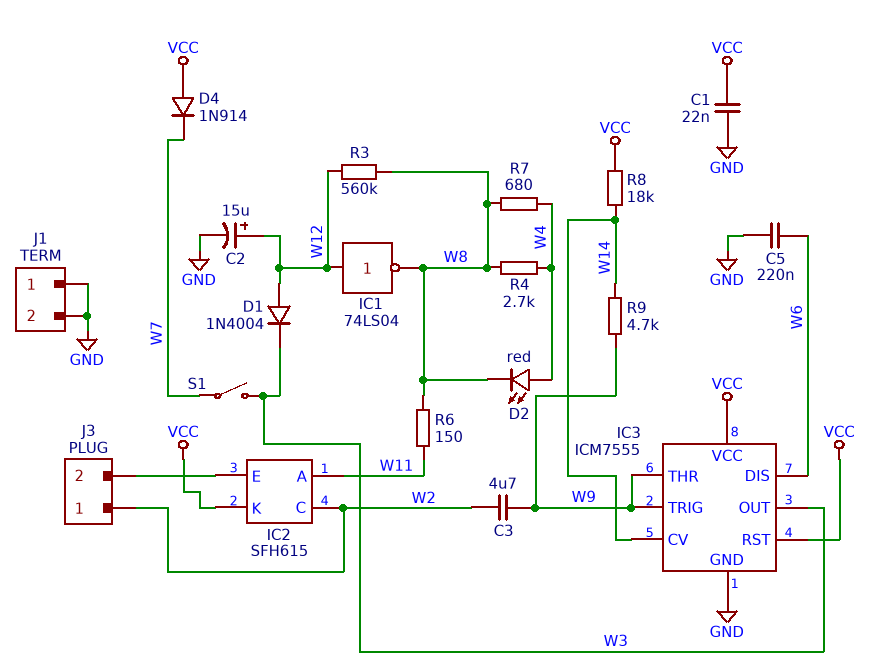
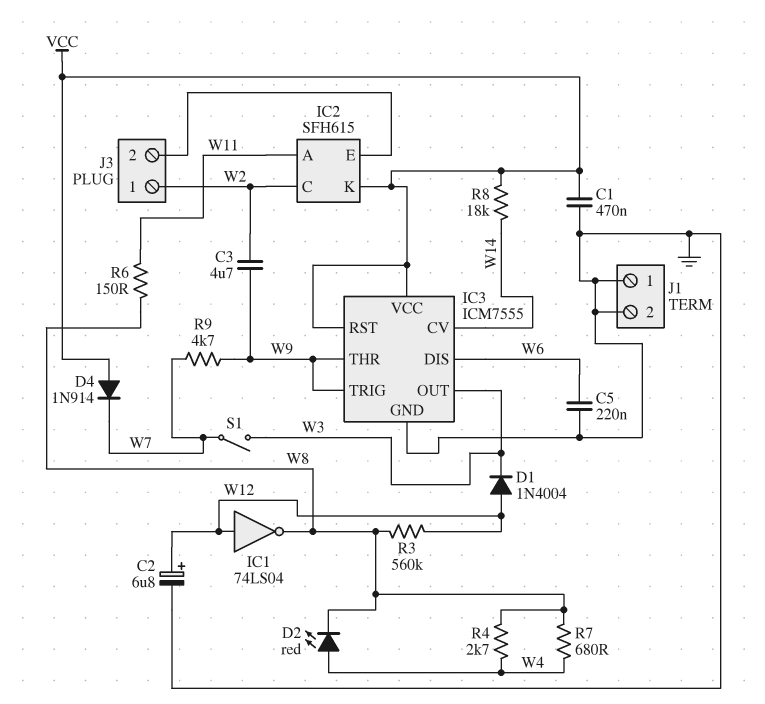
C1: 22nF (GND, VCC) -> 470nF (GND, VCC)
C2: 15uF (plus W12, minus GND) -> 6.8uF (plus W12, minus GND)
R9: 4.7k (W9, W14) -> 4.7k (W7, W9)

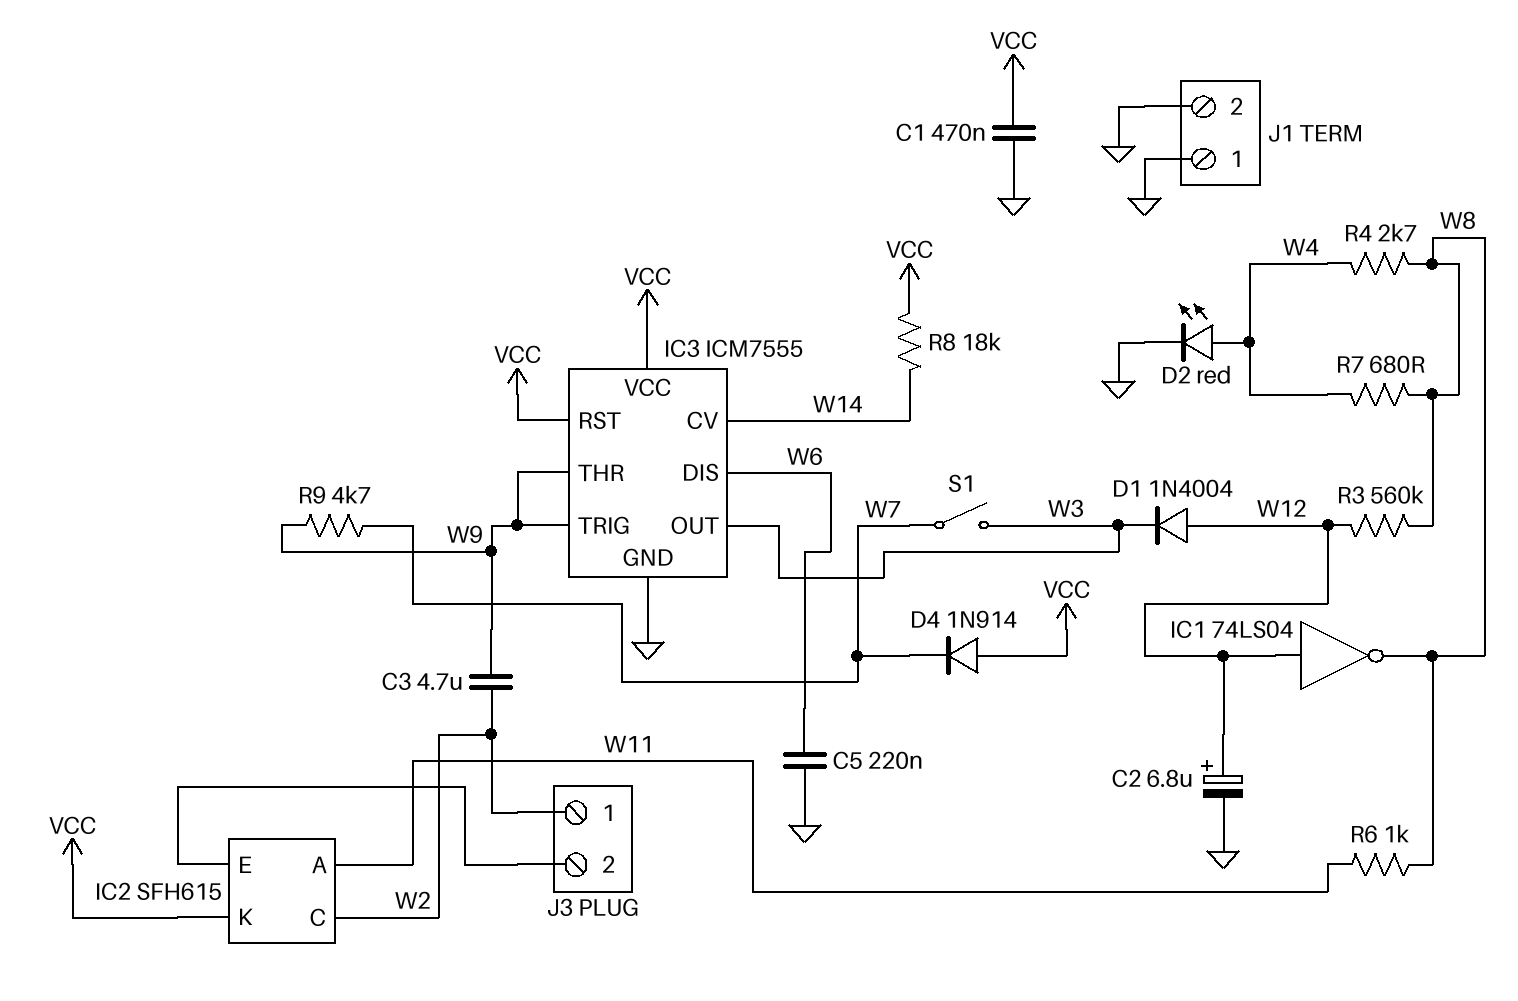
D2: LED red (A W4, K W8) -> LED red (A W4, K GND)
R6: 150 (W8, W11) -> 1k (W8, W11)

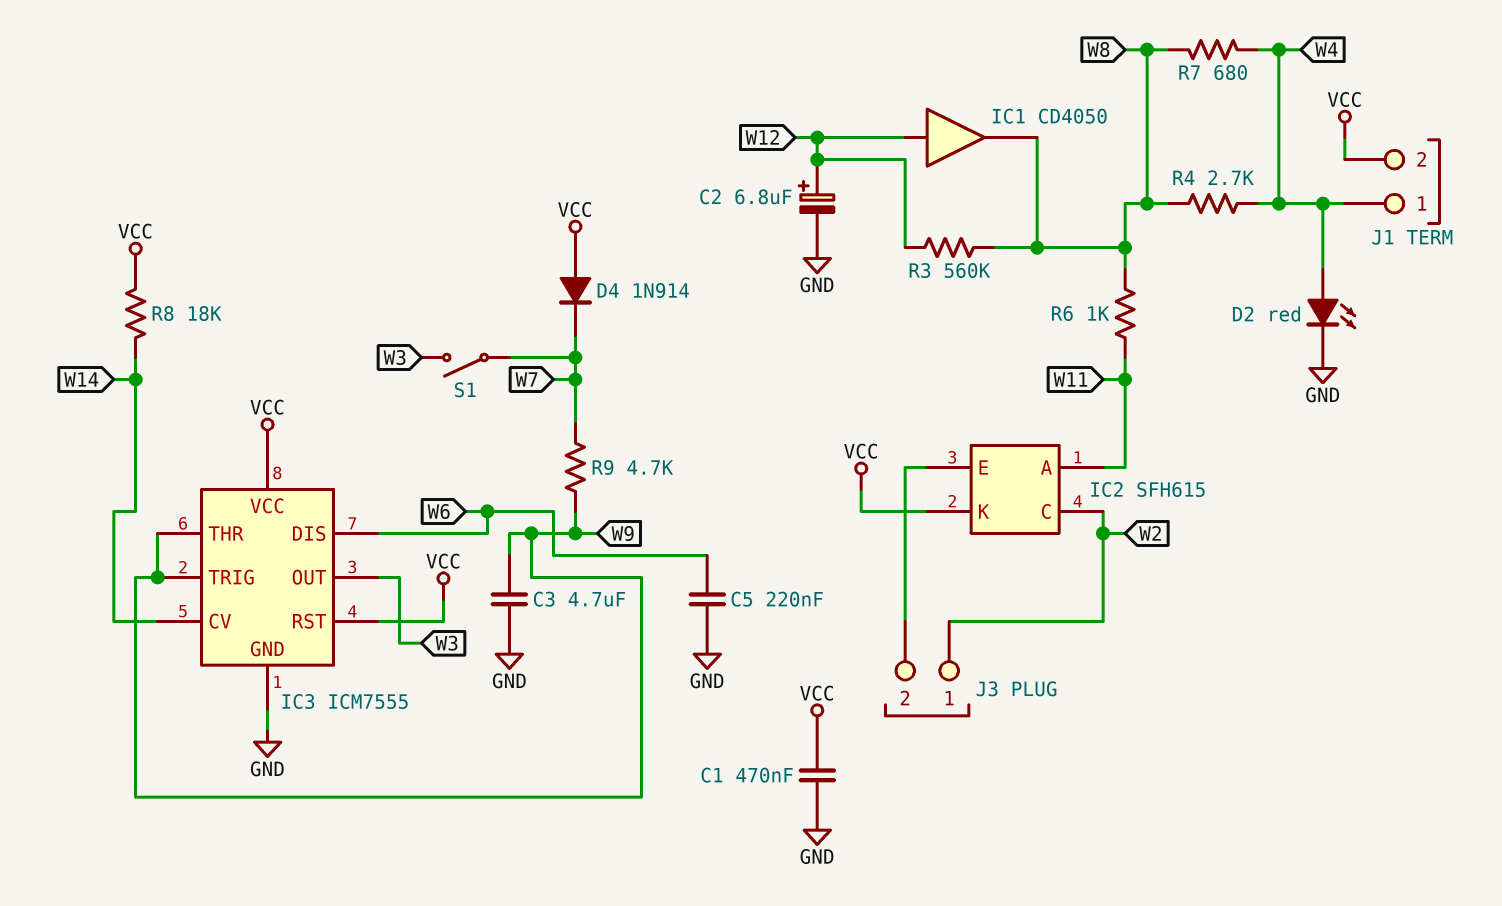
C3: 4.7uF (W2, W9) -> 4.7uF (GND, W9)
D1: diode 1N4004 (A W12, K W3) -> none
IC1: NOT 74LS04 (in W12, out W8) -> buffer CD4050 (in W12, out W8)
J1 pin 1: GND -> W4
J1 pin 2: GND -> VCC

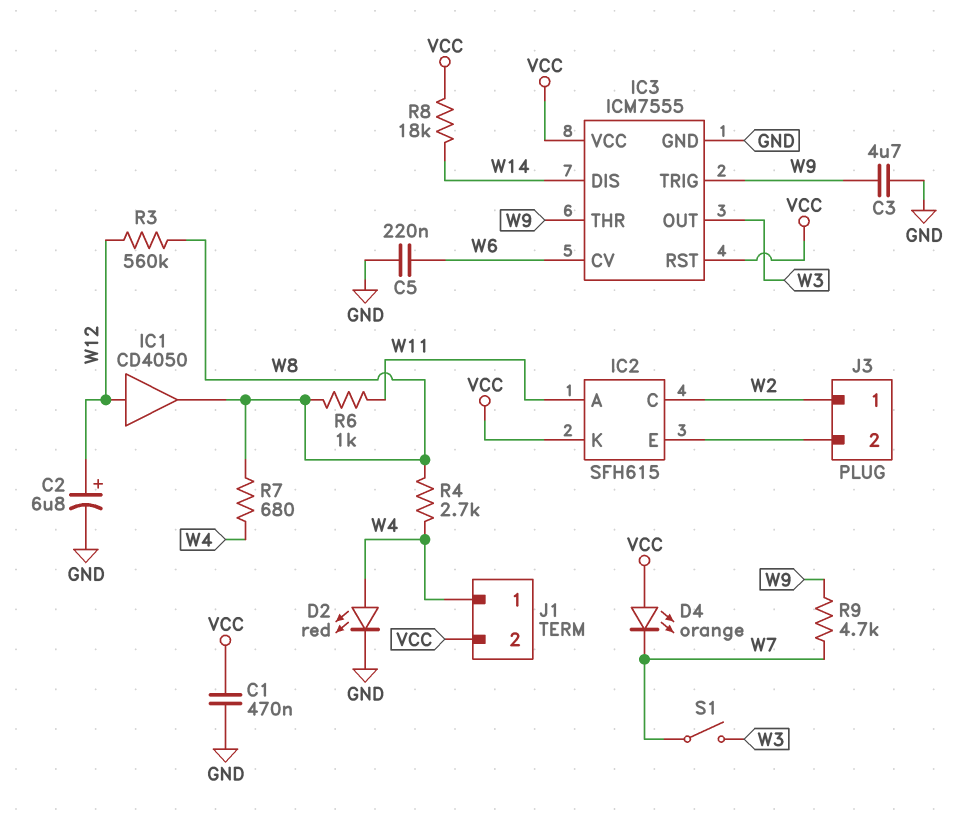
D4: diode 1N914 (A VCC, K W7) -> LED orange (A VCC, K W7)
IC3 pin CV: W14 -> W6
IC3 pin DIS: W6 -> W14

